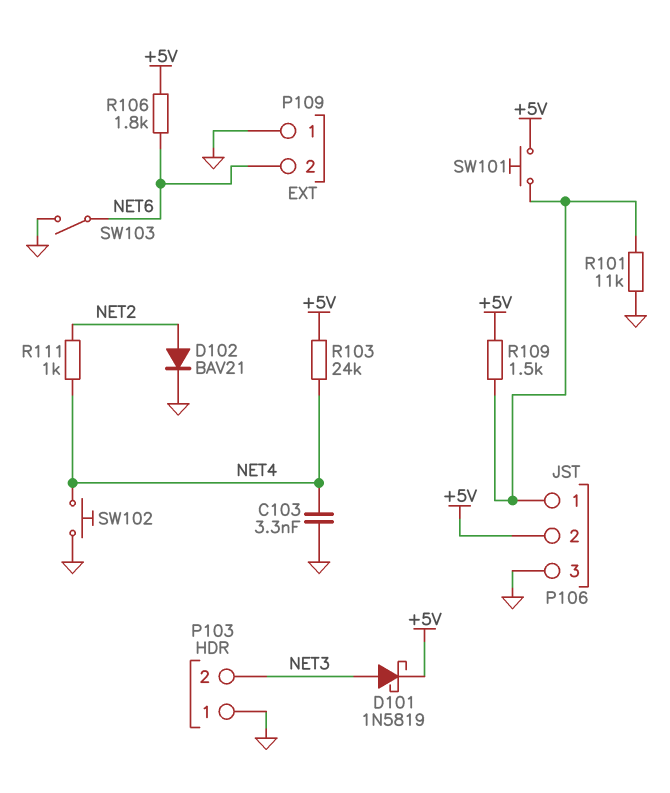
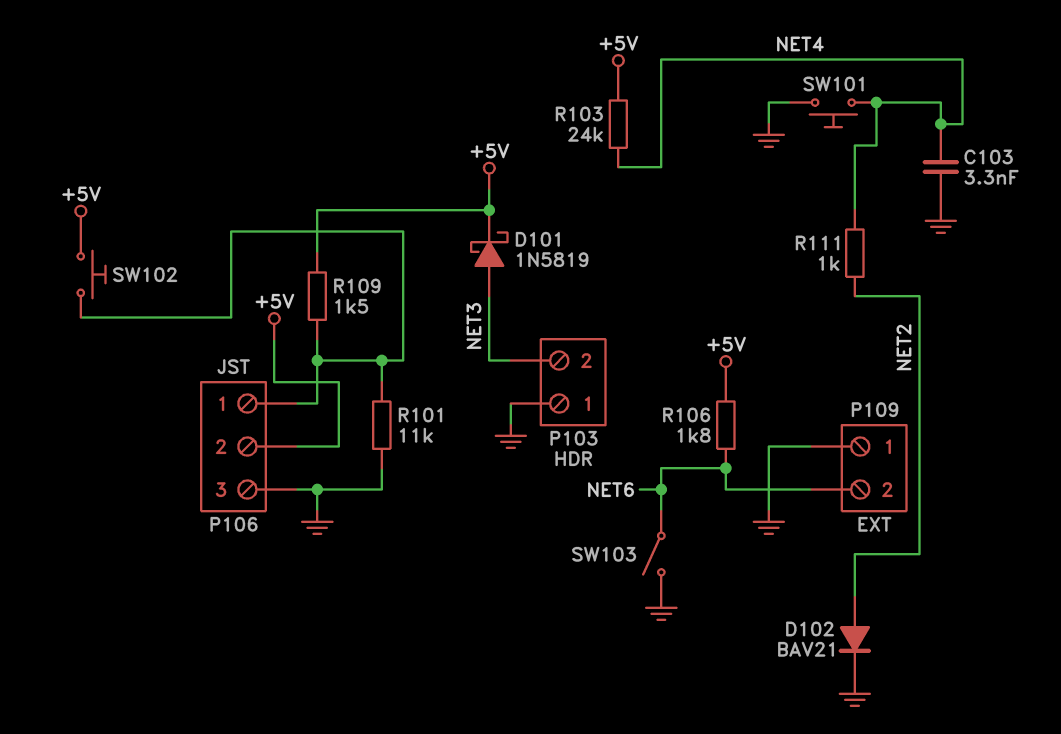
SW101: button (+5V, P106/1) -> button (GND, NET4)
SW102: button (GND, NET4) -> button (+5V, P106/1)

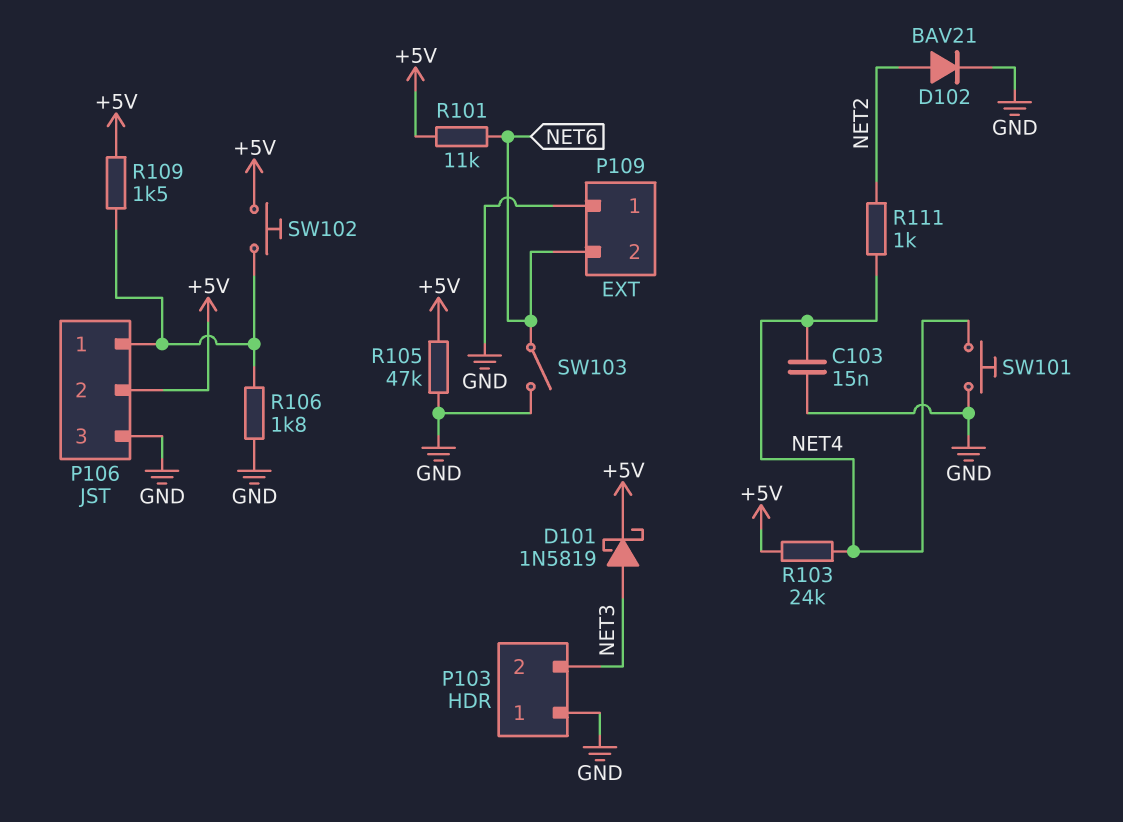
C103: 3.3nF (GND, NET4) -> 15nF (GND, NET4)
R101: 11k (GND, P106/1) -> 11k (+5V, NET6)
R105: none -> 47k (+5V, GND)
R106: 1.8k (+5V, NET6) -> 1.8k (GND, P106/1)

